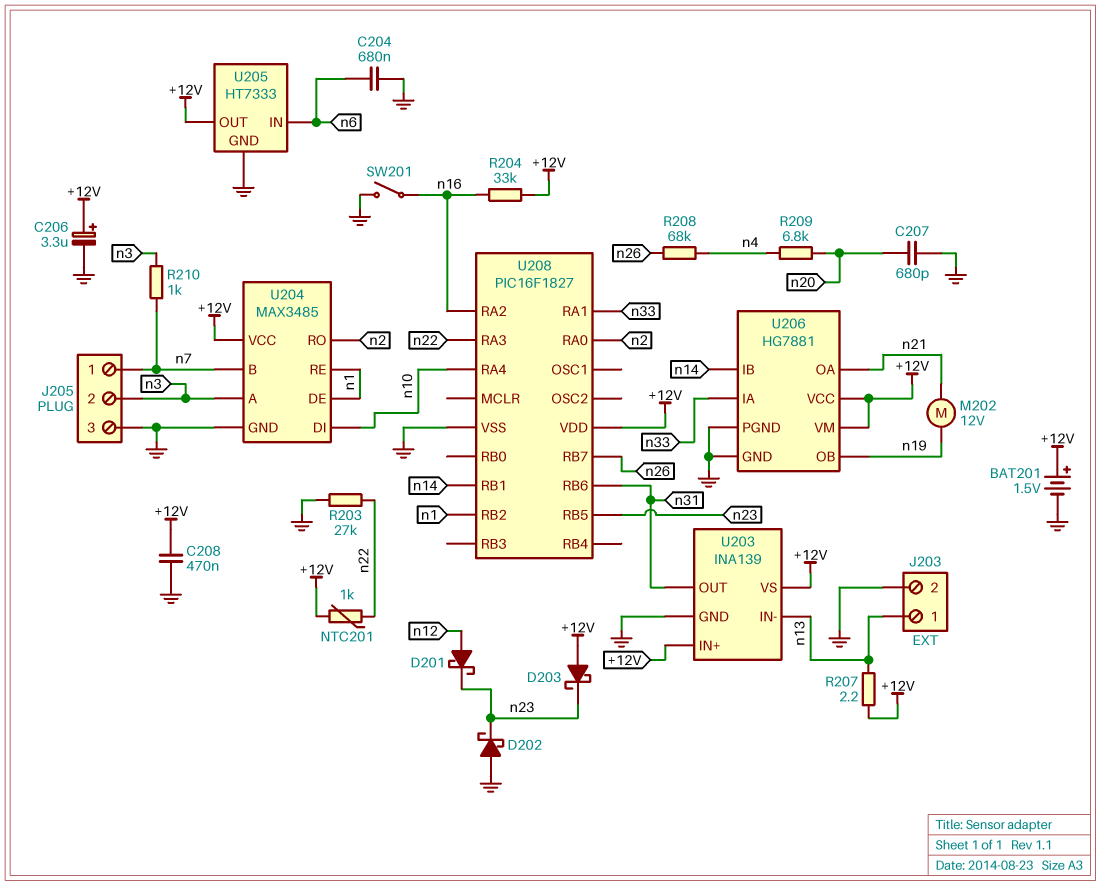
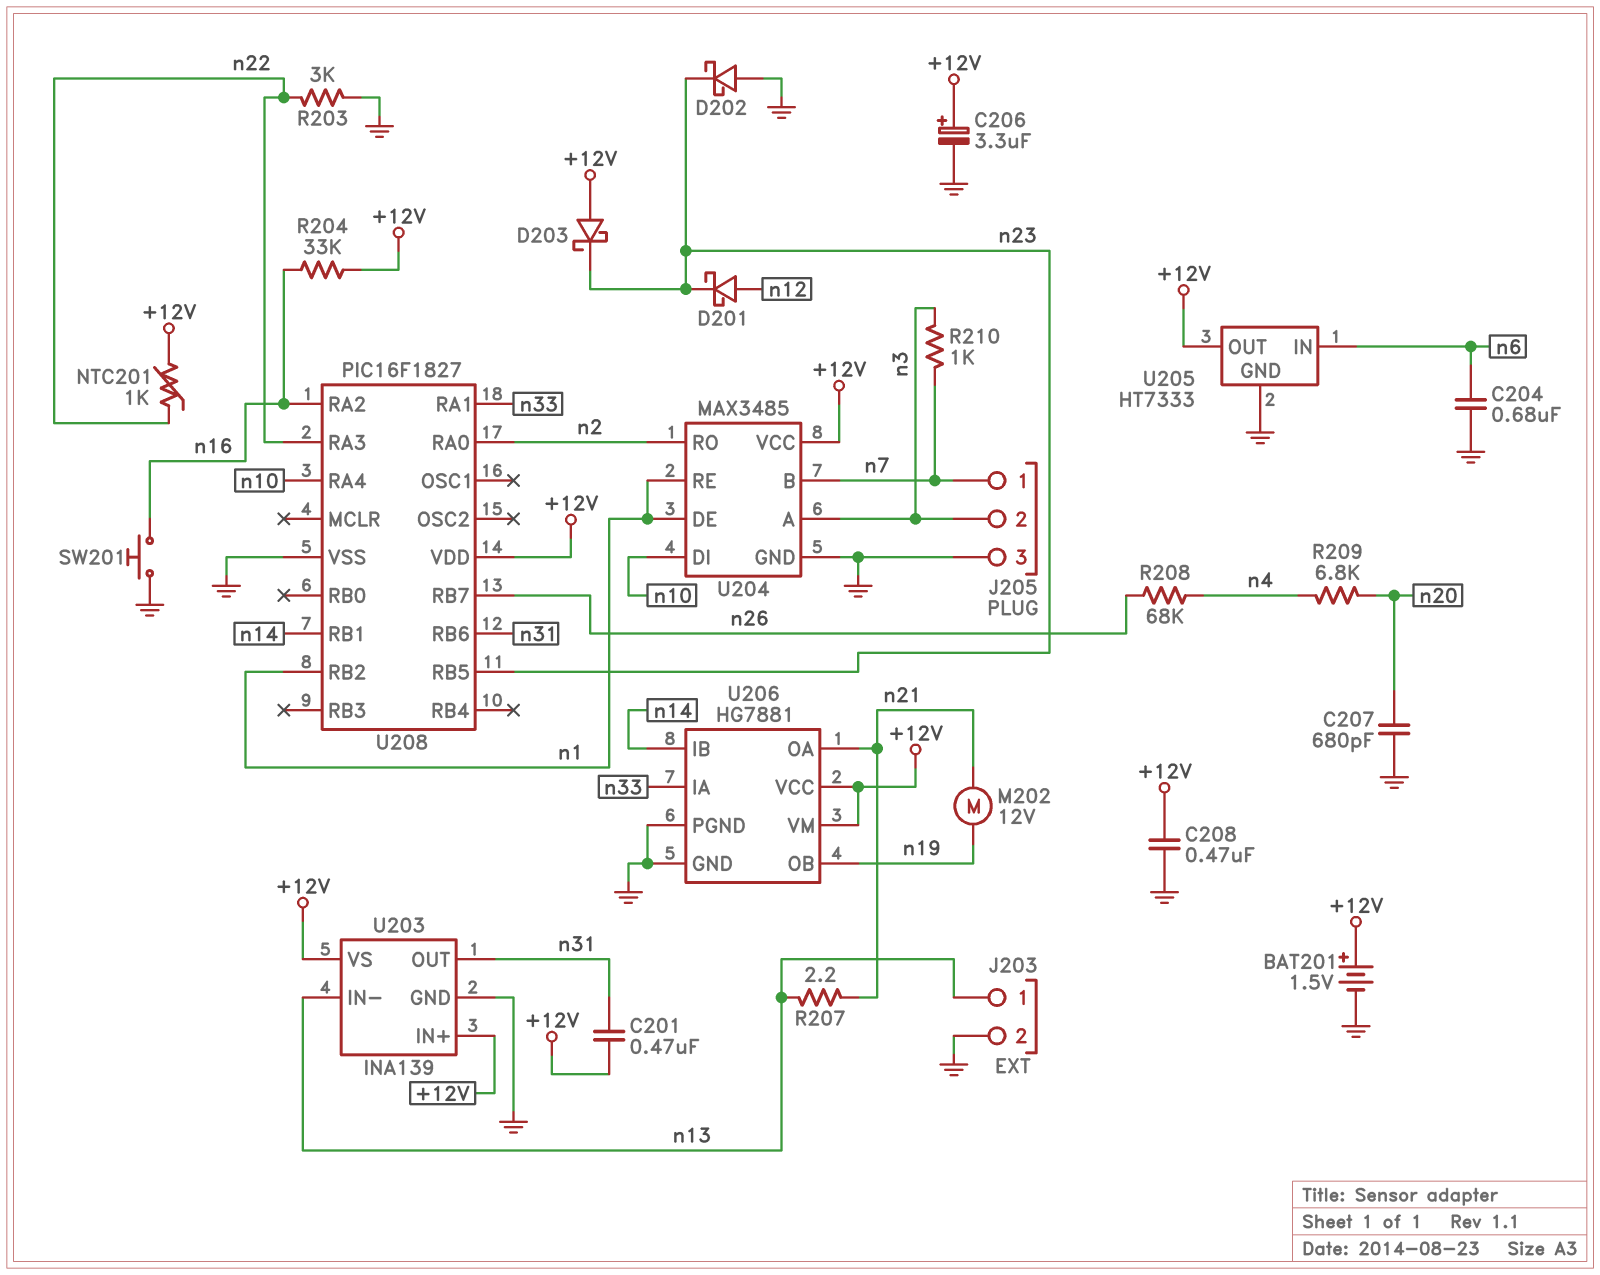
C201: none -> 470nF (+12V, n31)
R203: 27k (GND, n22) -> 3k (GND, n22)
R207: 2.2 (+12V, n13) -> 2.2 (n13, n21)
SW201: switch (GND, n16) -> button (GND, n16)

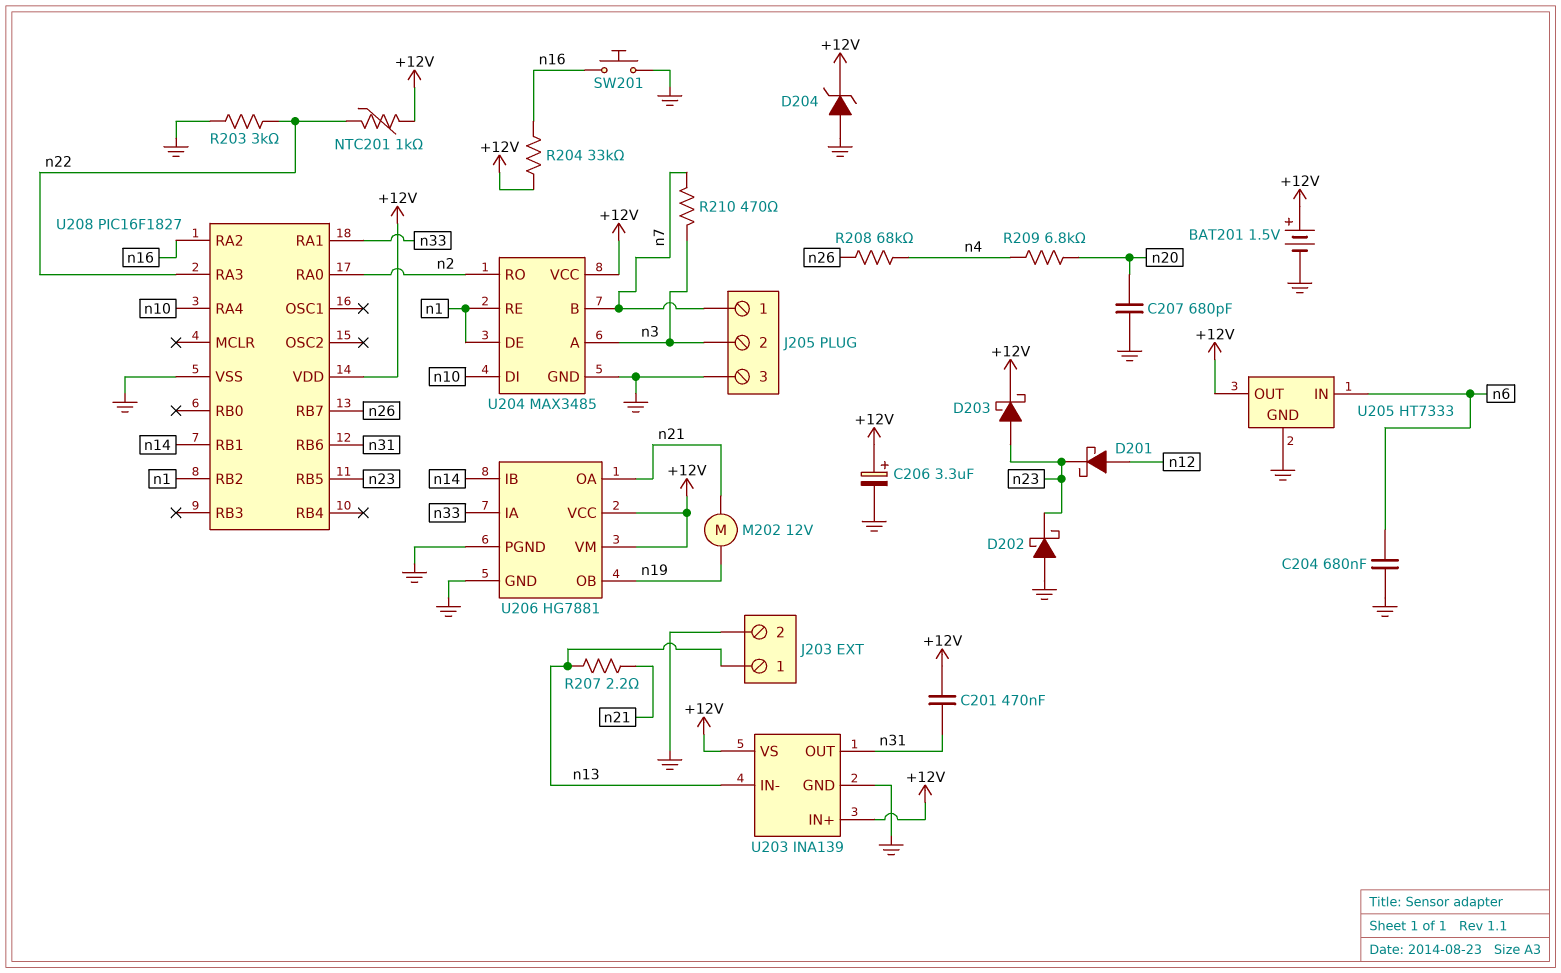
C208: 470nF (+12V, GND) -> none
D203: schottky (A +12V, K n23) -> schottky (A n23, K +12V)
D204: none -> zener (A GND, K +12V)
R210: 1k (n3, n7) -> 470 (n3, n7)

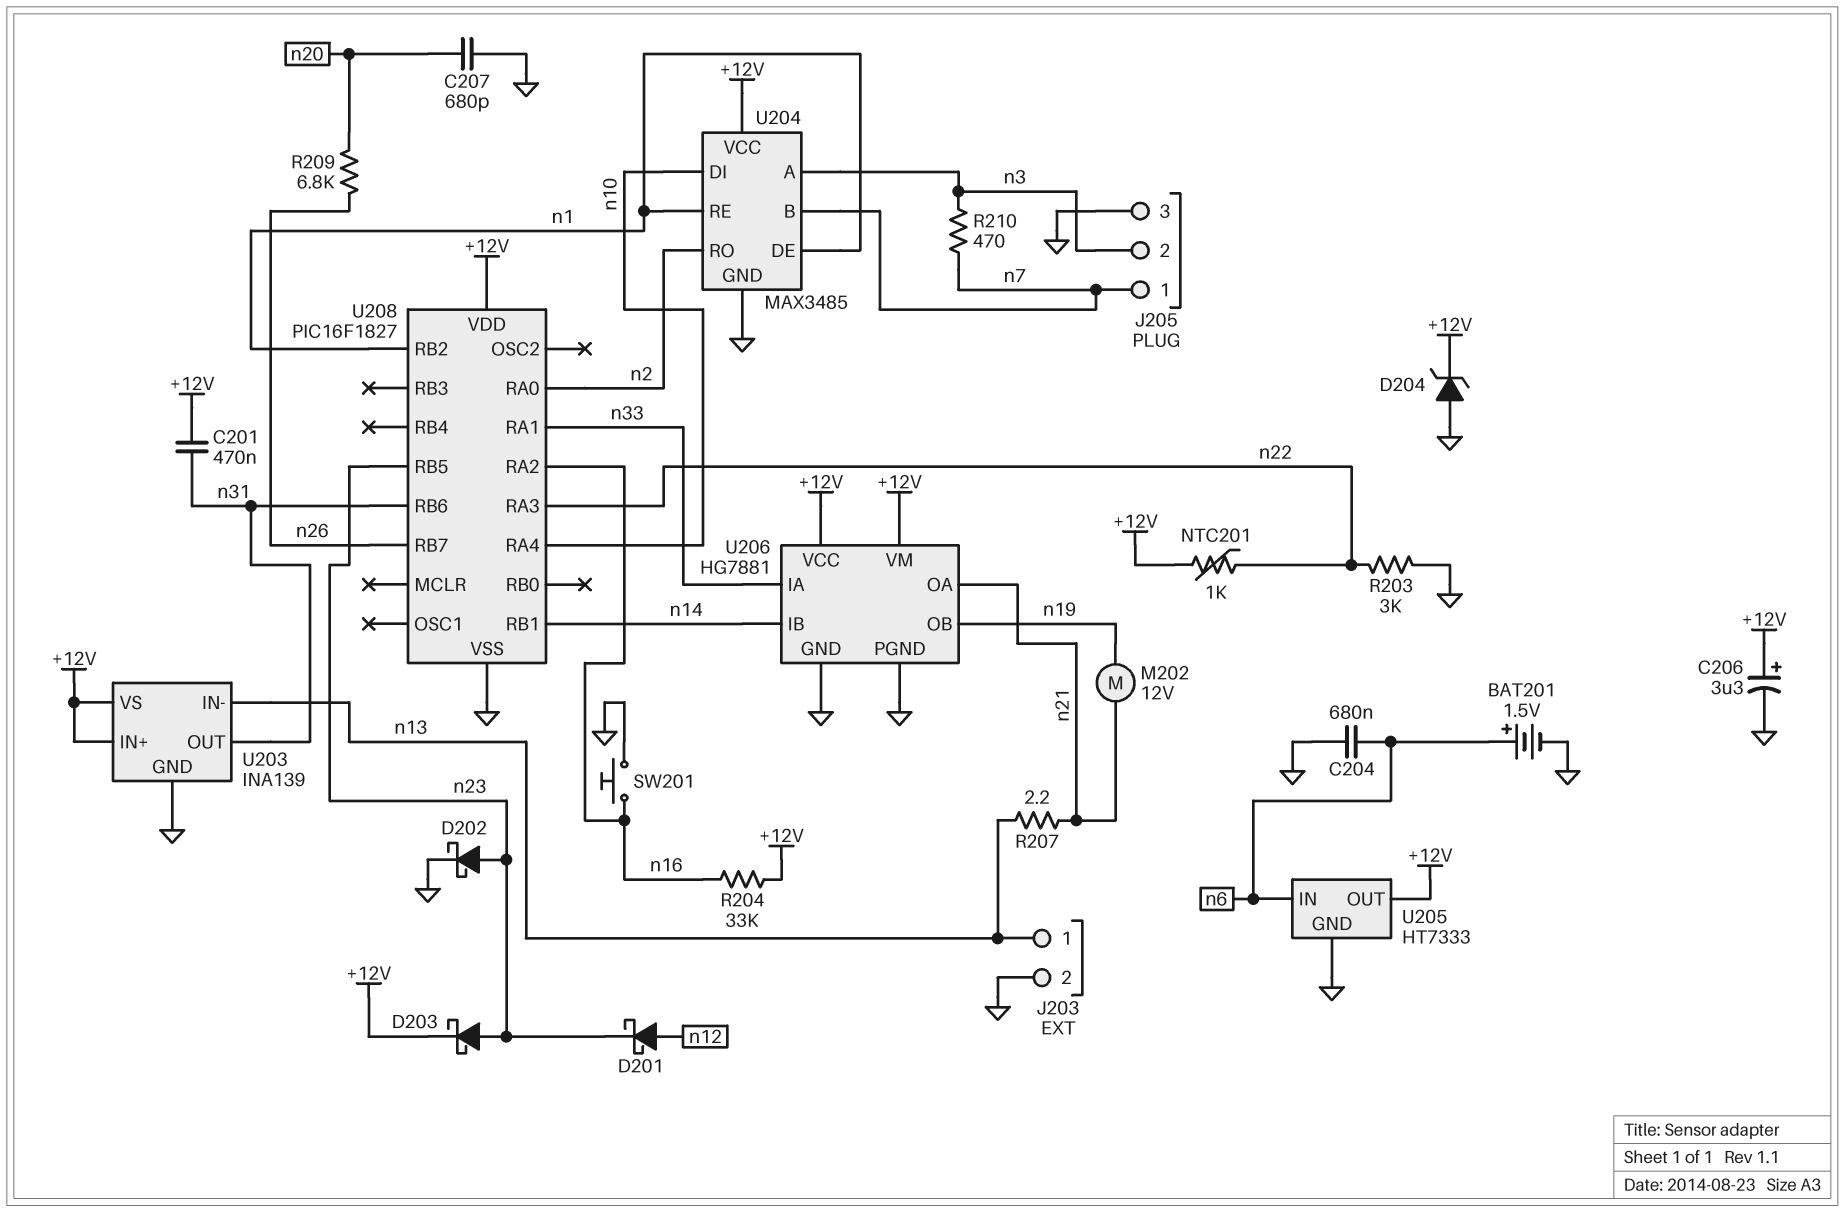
BAT201: 1.5V (plus +12V, minus GND) -> 1.5V (plus n6, minus GND)
D202: schottky (A GND, K n23) -> schottky (A n23, K GND)
R208: 68k (n4, n26) -> none
R209: 6.8k (n4, n20) -> 6.8k (n20, n26)

